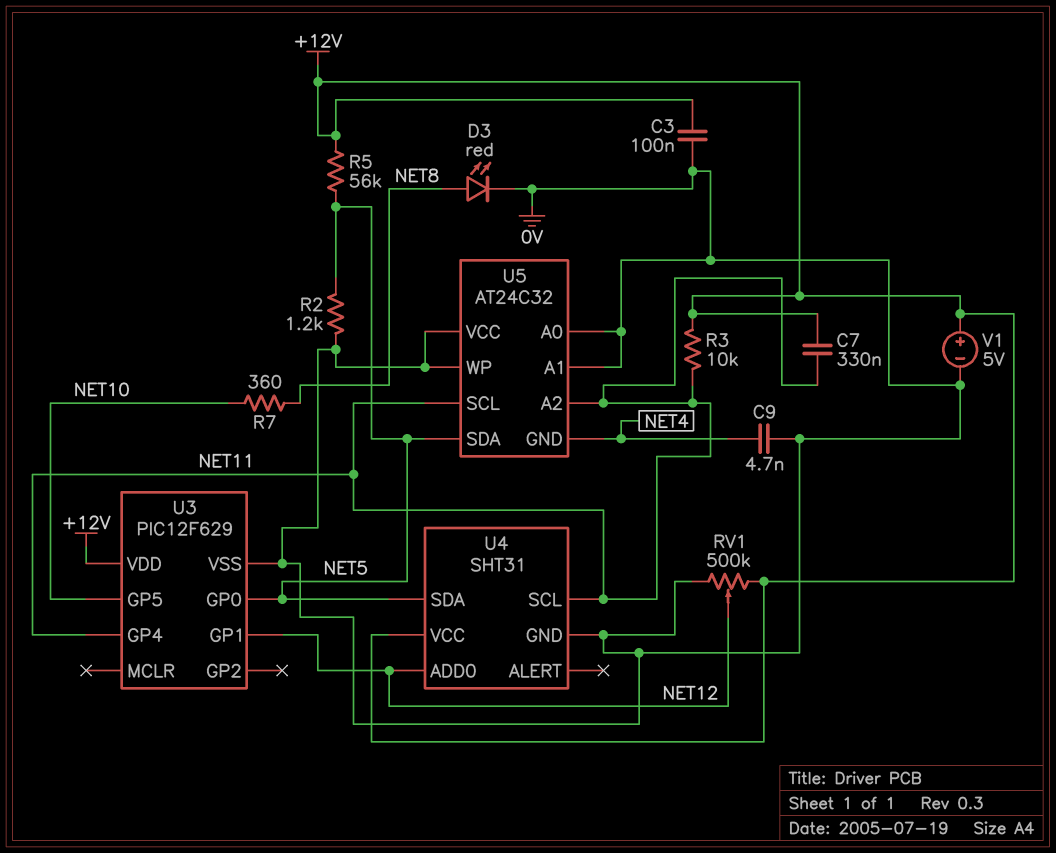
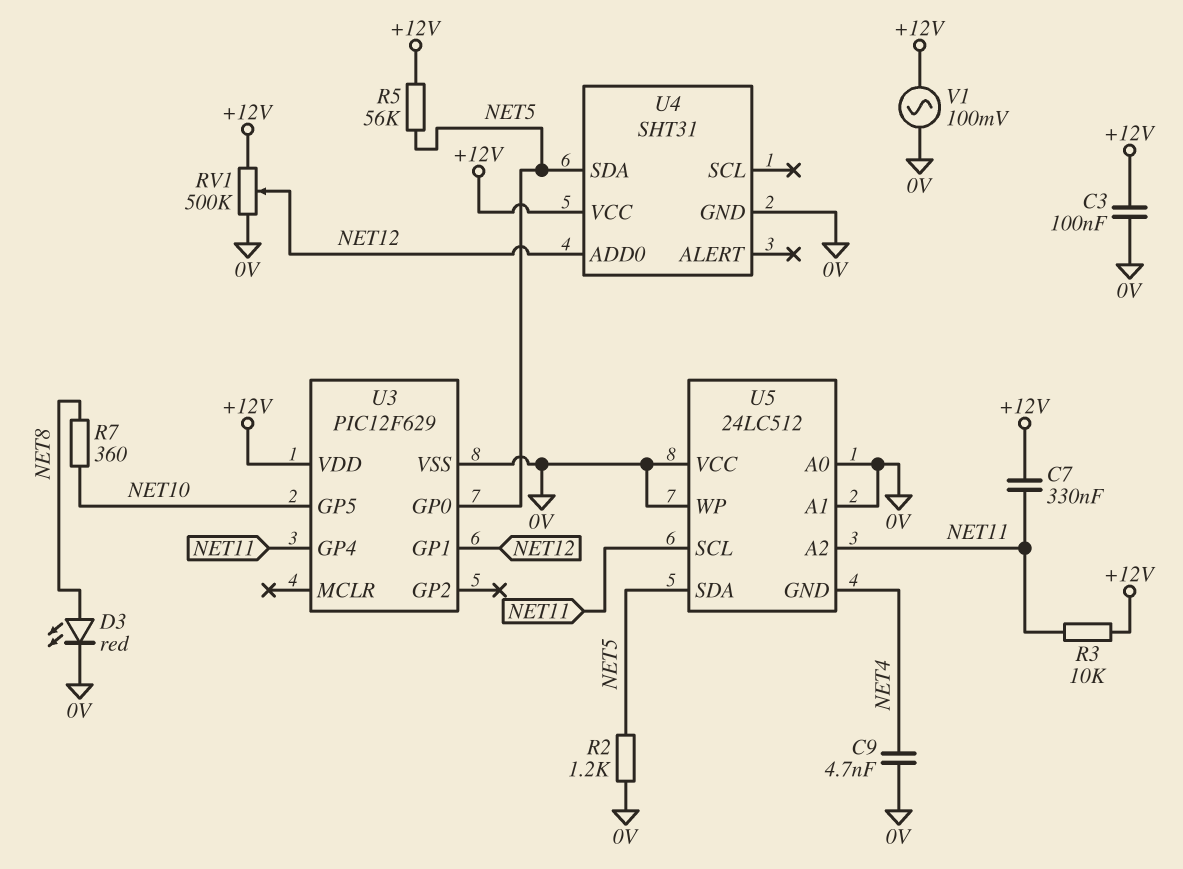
U4 pin SCL: NET11 -> none
U5: AT24C32 -> 24LC512
V1: 5V (plus +12V, minus 0V) -> AC 100mV (+12V, 0V)

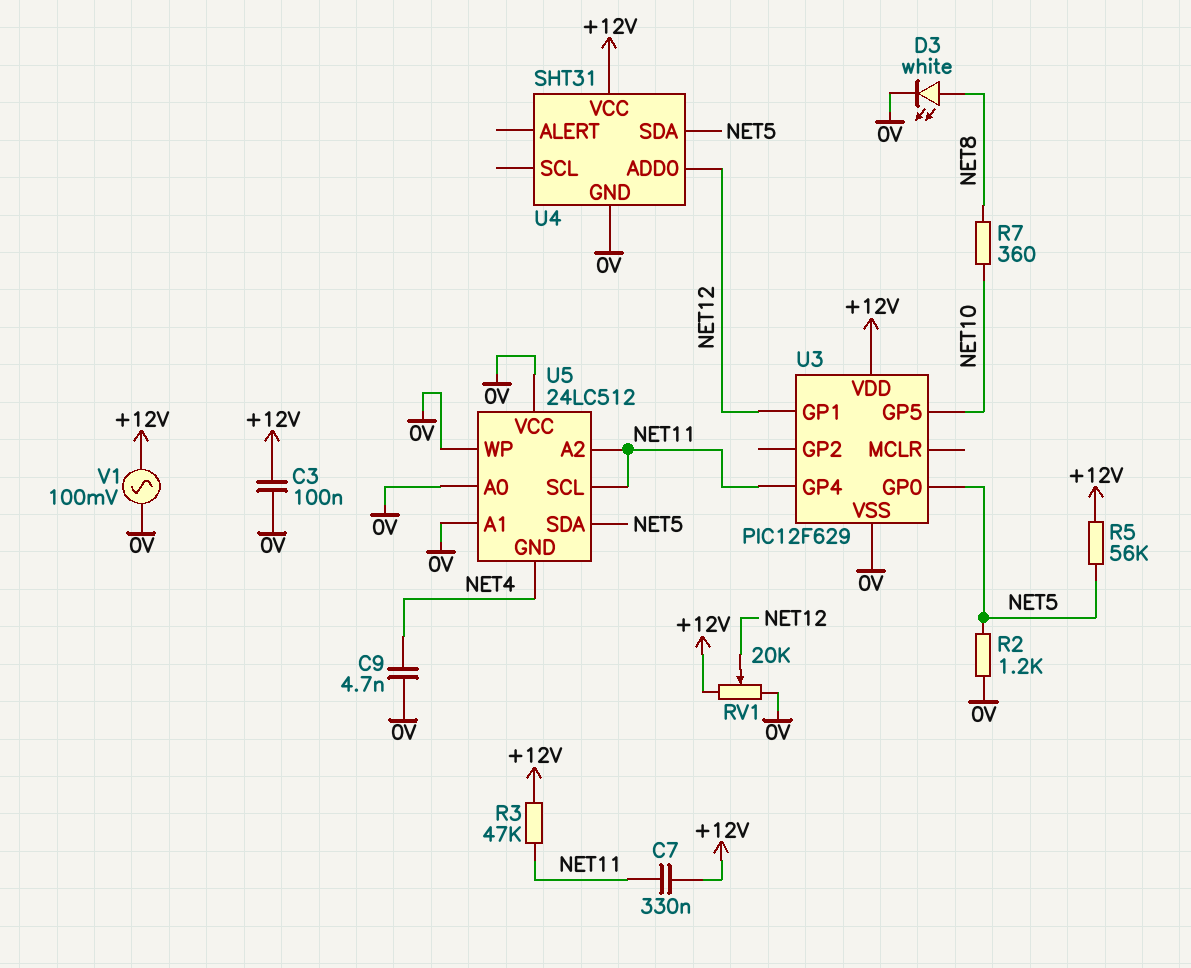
D3: LED red (A NET8, K 0V) -> LED white (A NET8, K 0V)
R3: 10k (+12V, NET11) -> 47k (+12V, NET11)
RV1: 500k (+12V, 0V, wiper NET12) -> 20k (+12V, 0V, wiper NET12)

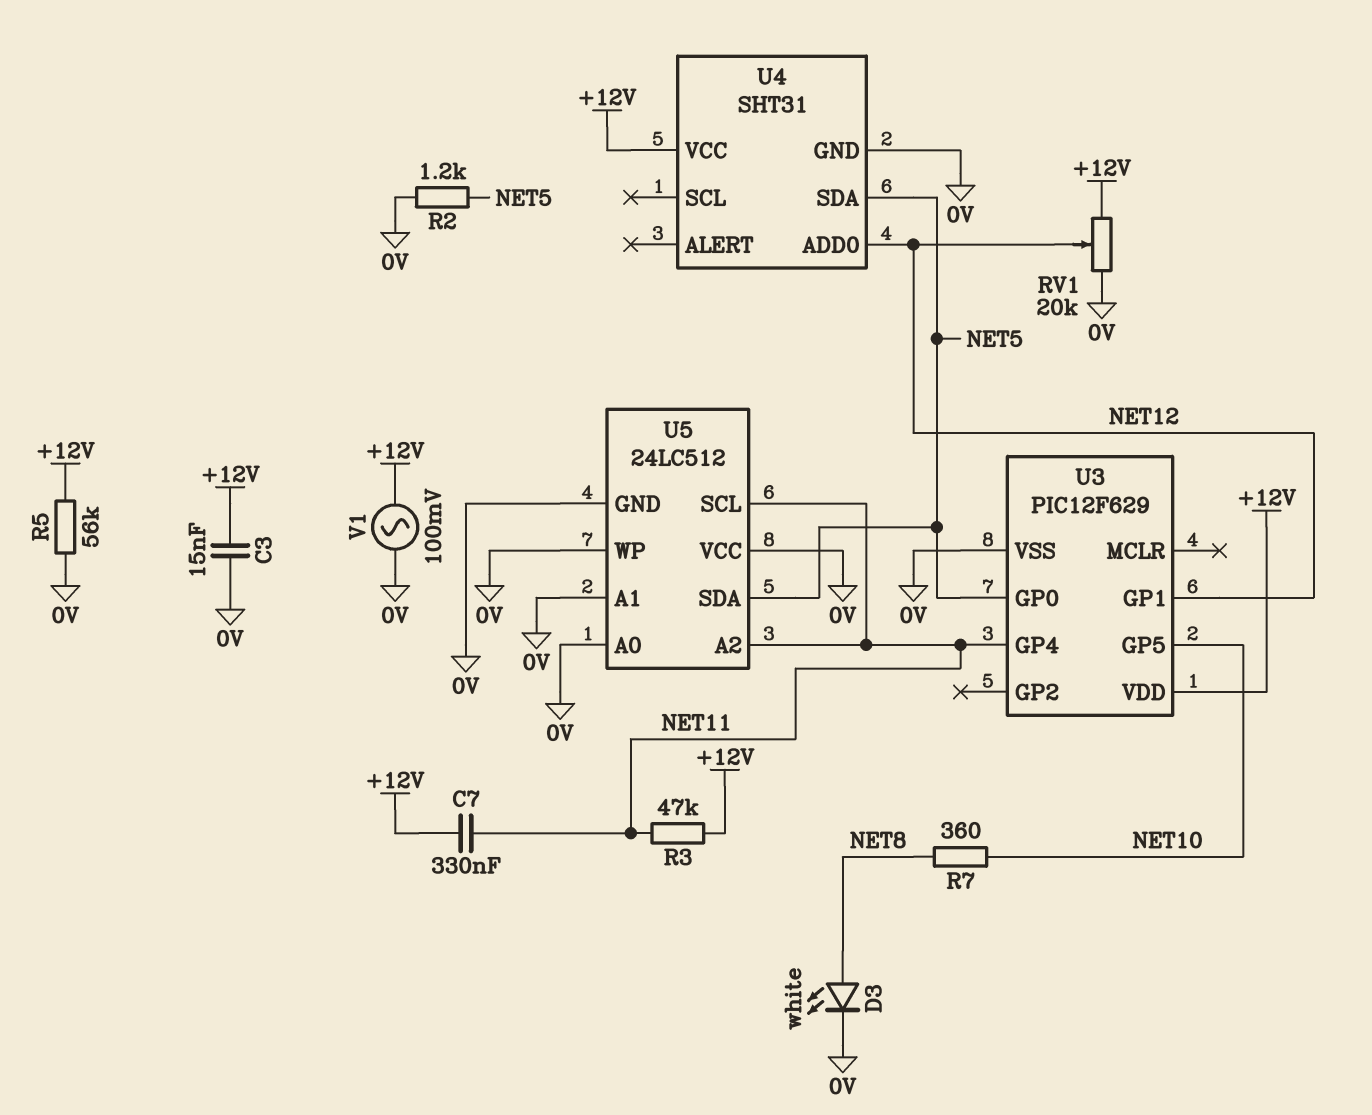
C3: 100nF (+12V, 0V) -> 15nF (+12V, 0V)
C9: 4.7nF (0V, NET4) -> none
R5: 56k (+12V, NET5) -> 56k (+12V, 0V)
U5 pin GND: NET4 -> 0V

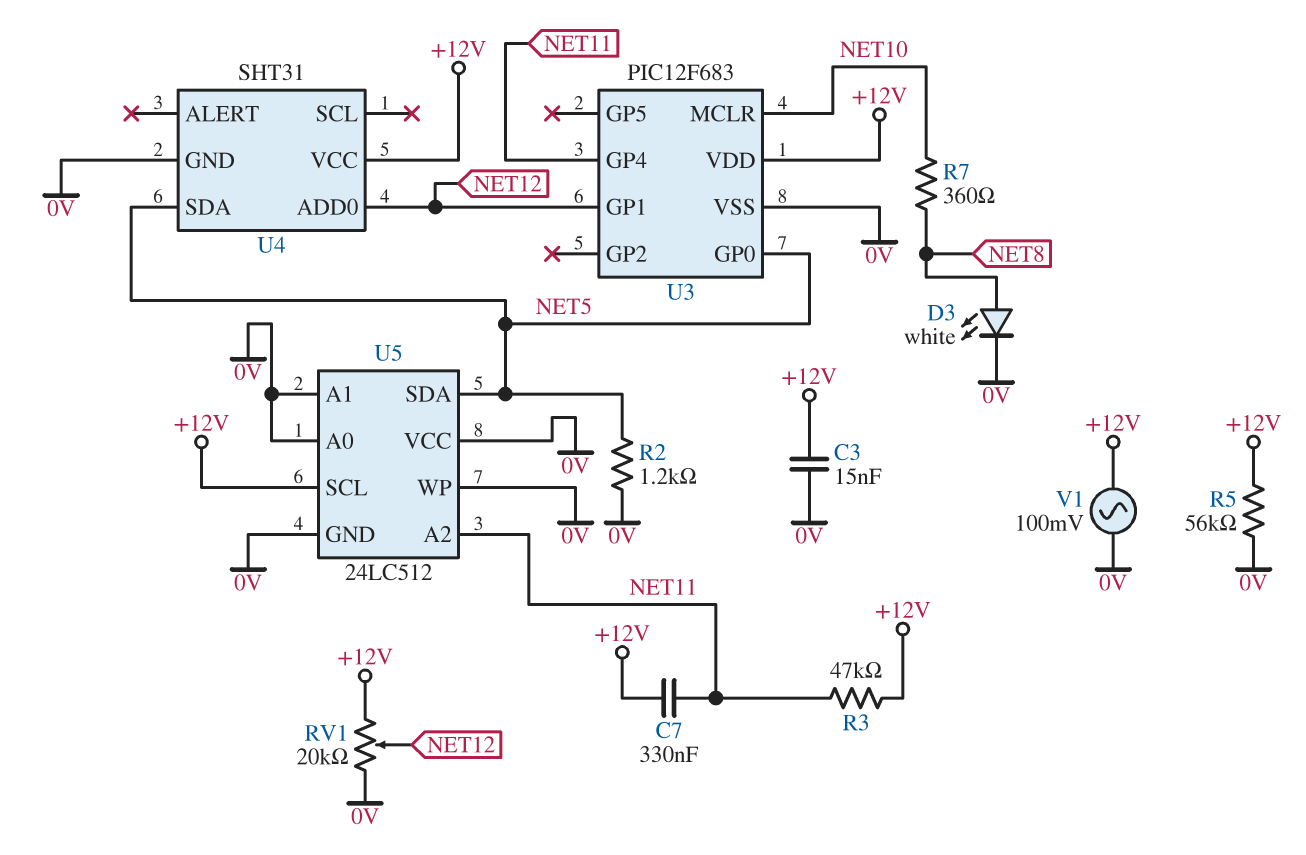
U3: PIC12F629 -> PIC12F683
U3 pin GP5: NET10 -> none
U3 pin MCLR: none -> NET10
U5 pin SCL: NET11 -> +12V

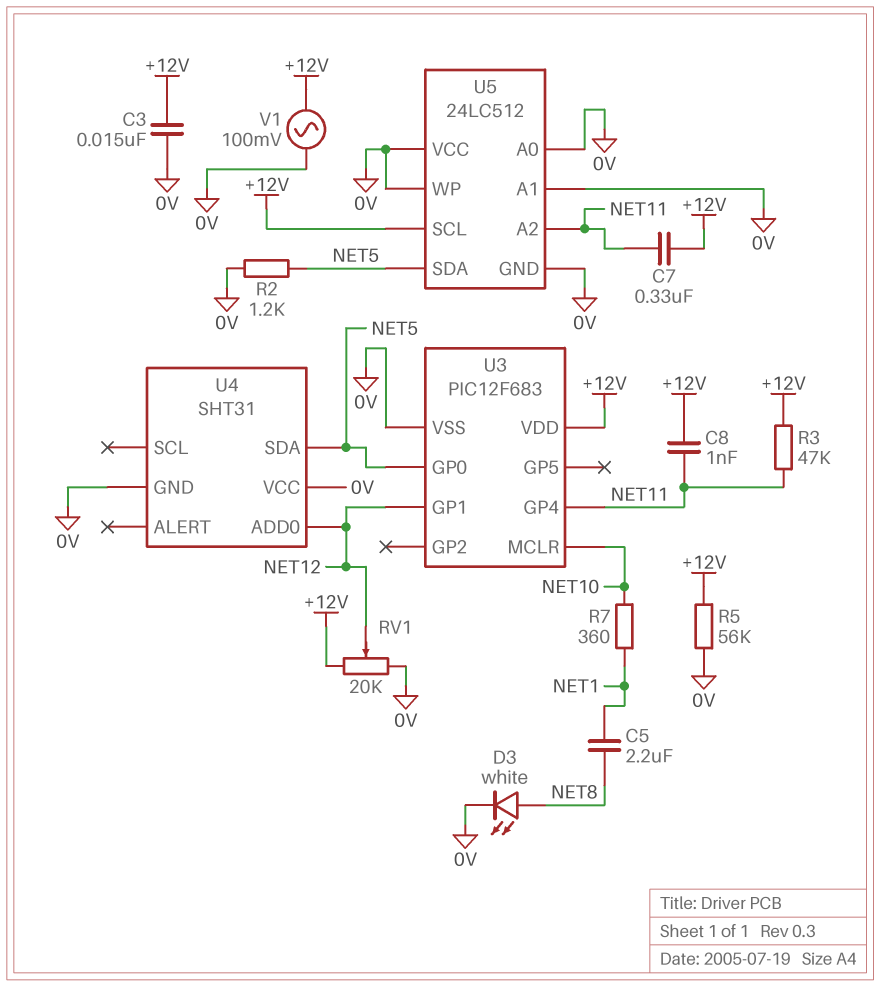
C5: none -> 2.2uF (NET1, NET8)
C8: none -> 1nF (+12V, NET11)
R7: 360 (NET8, NET10) -> 360 (NET1, NET10)
U4 pin VCC: +12V -> 0V

